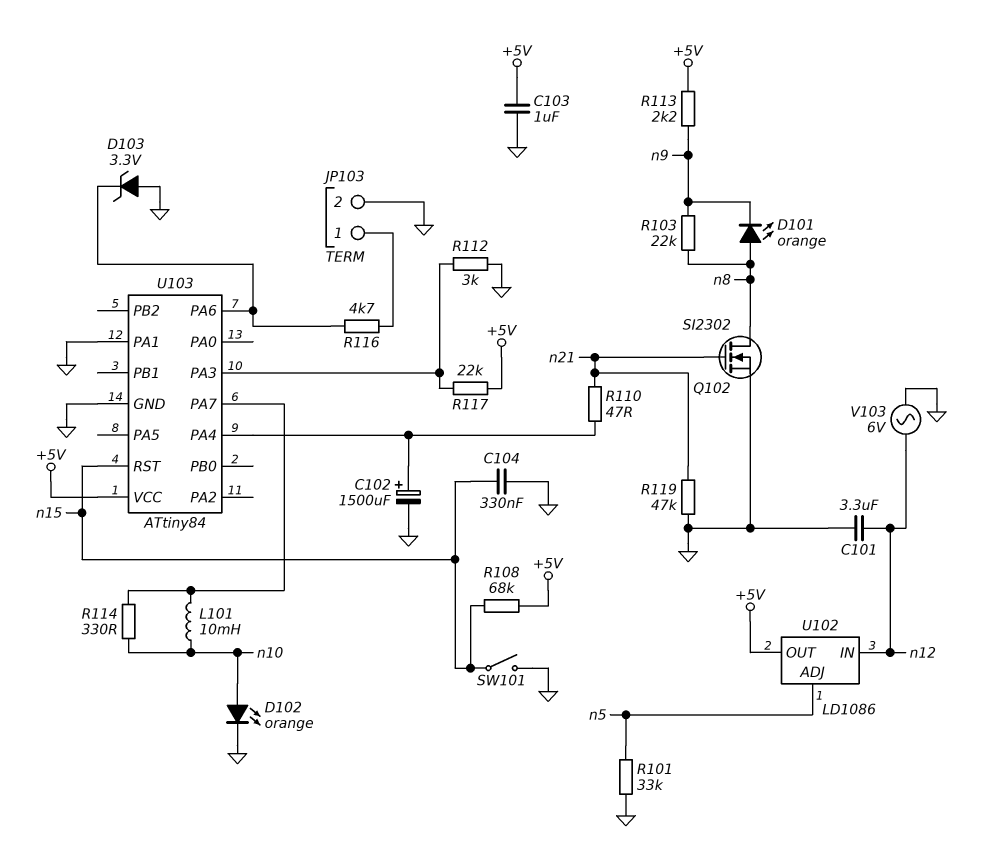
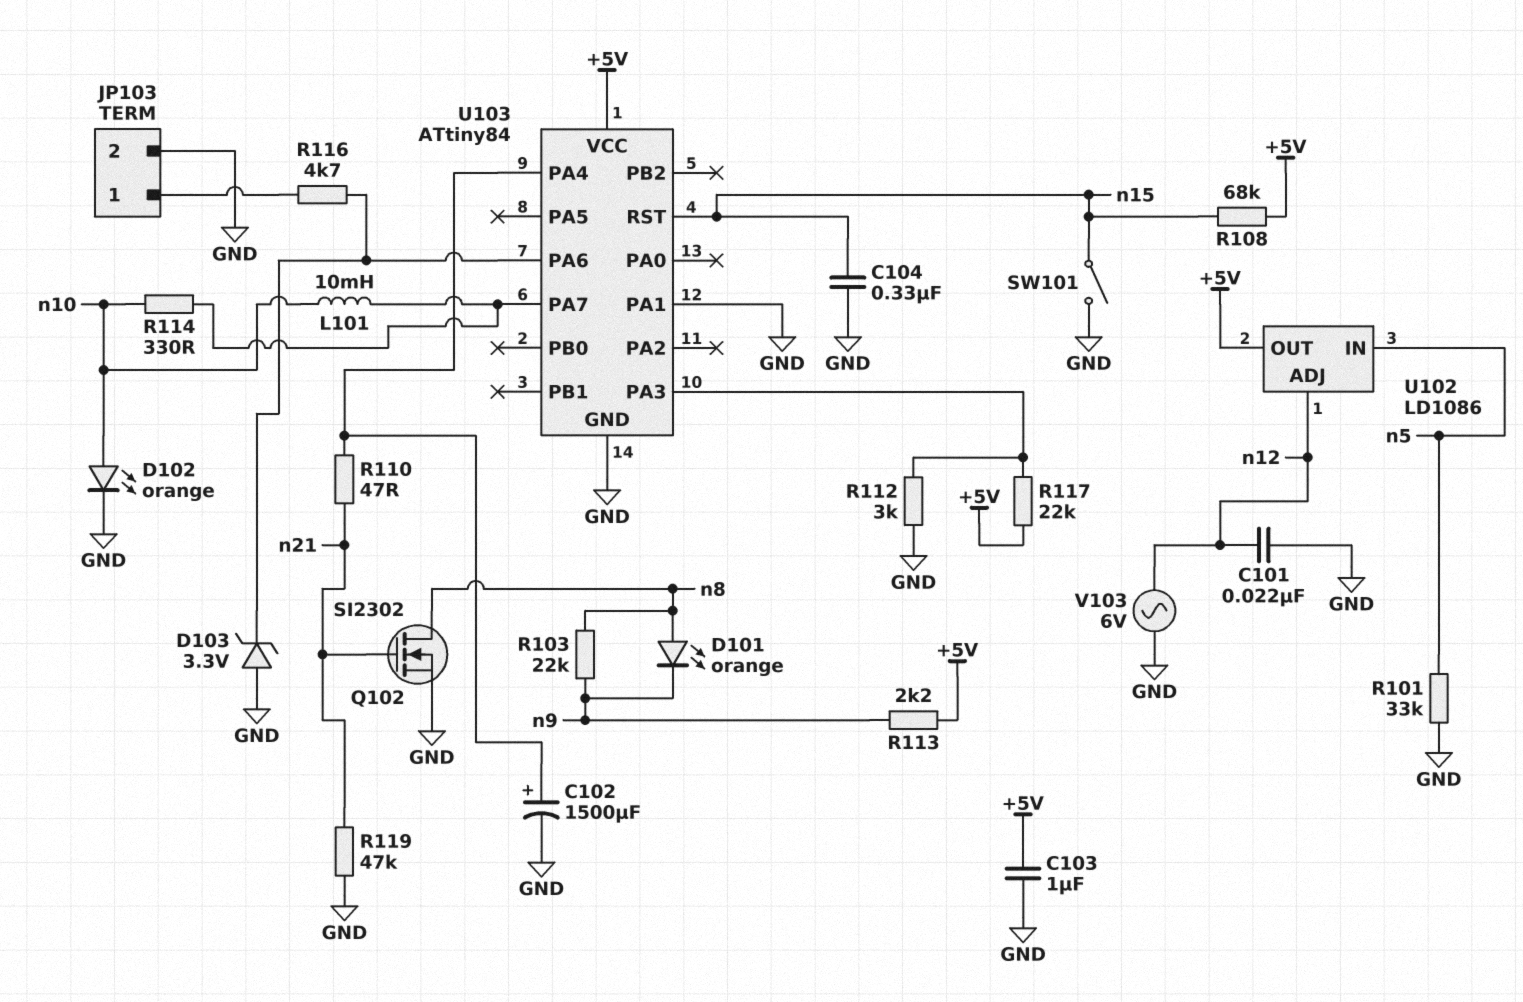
C101: 3.3uF (GND, n12) -> 22nF (GND, n12)
U102 pin ADJ: n5 -> n12
U102 pin IN: n12 -> n5

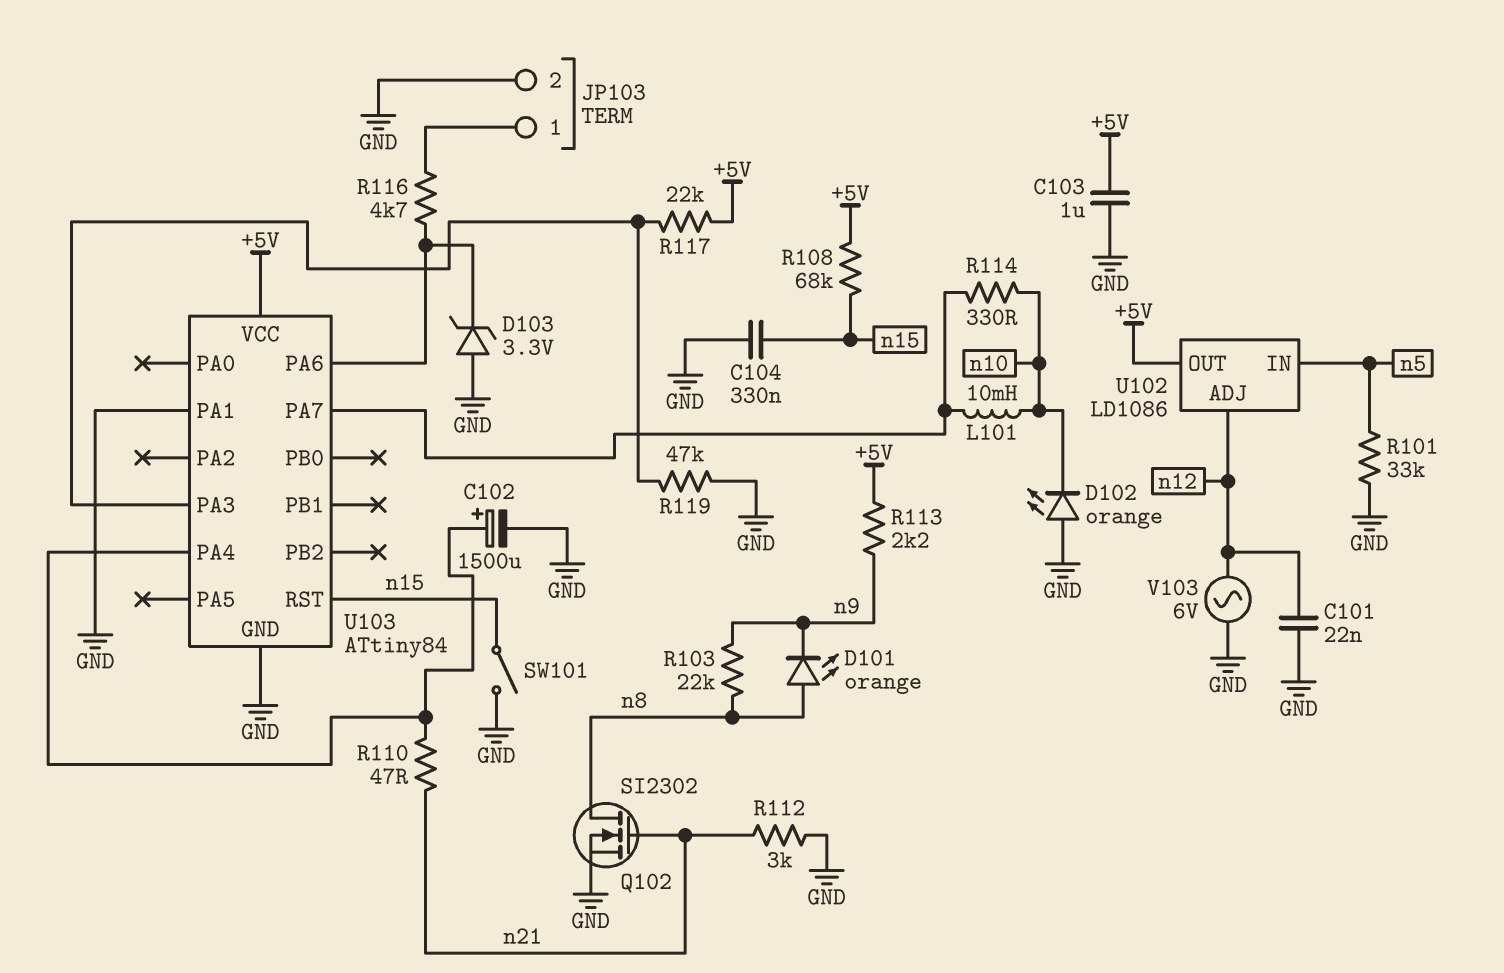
D102: LED orange (A n10, K GND) -> LED orange (A GND, K n10)
R112: 3k (GND, U103/PA3) -> 3k (GND, n21)
R119: 47k (GND, n21) -> 47k (GND, U103/PA3)

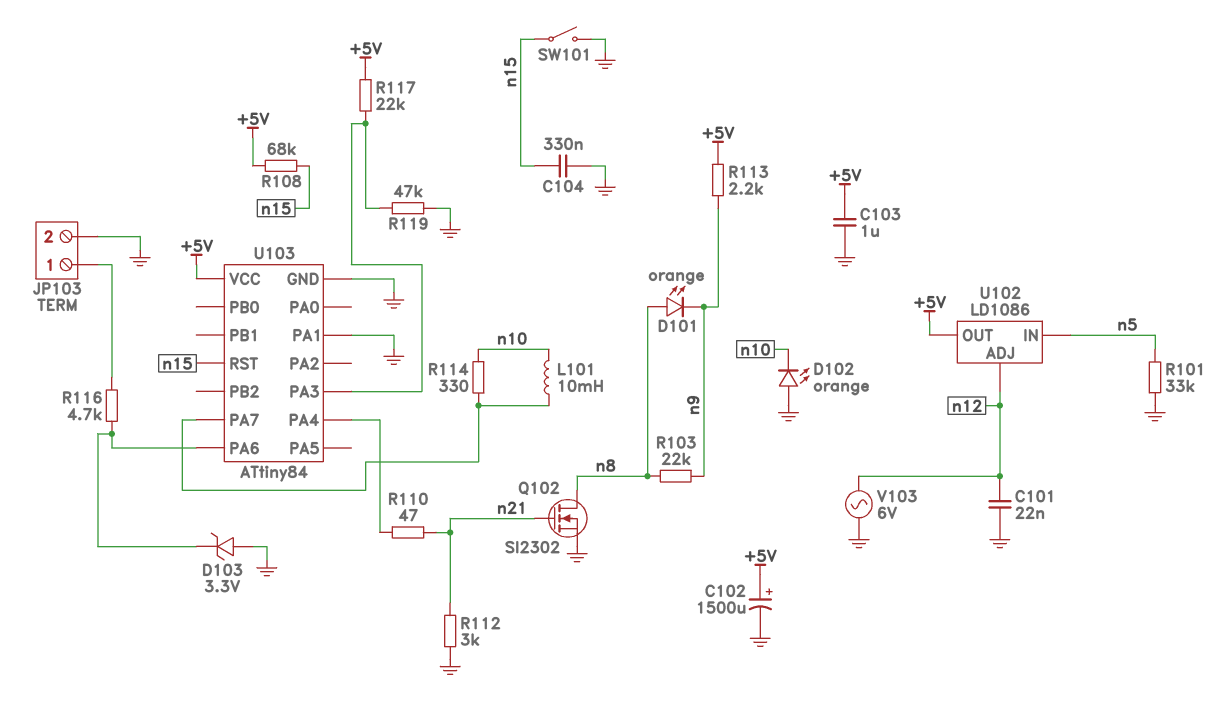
C102: 1500uF (plus U103/PA4, minus GND) -> 1500uF (plus +5V, minus GND)

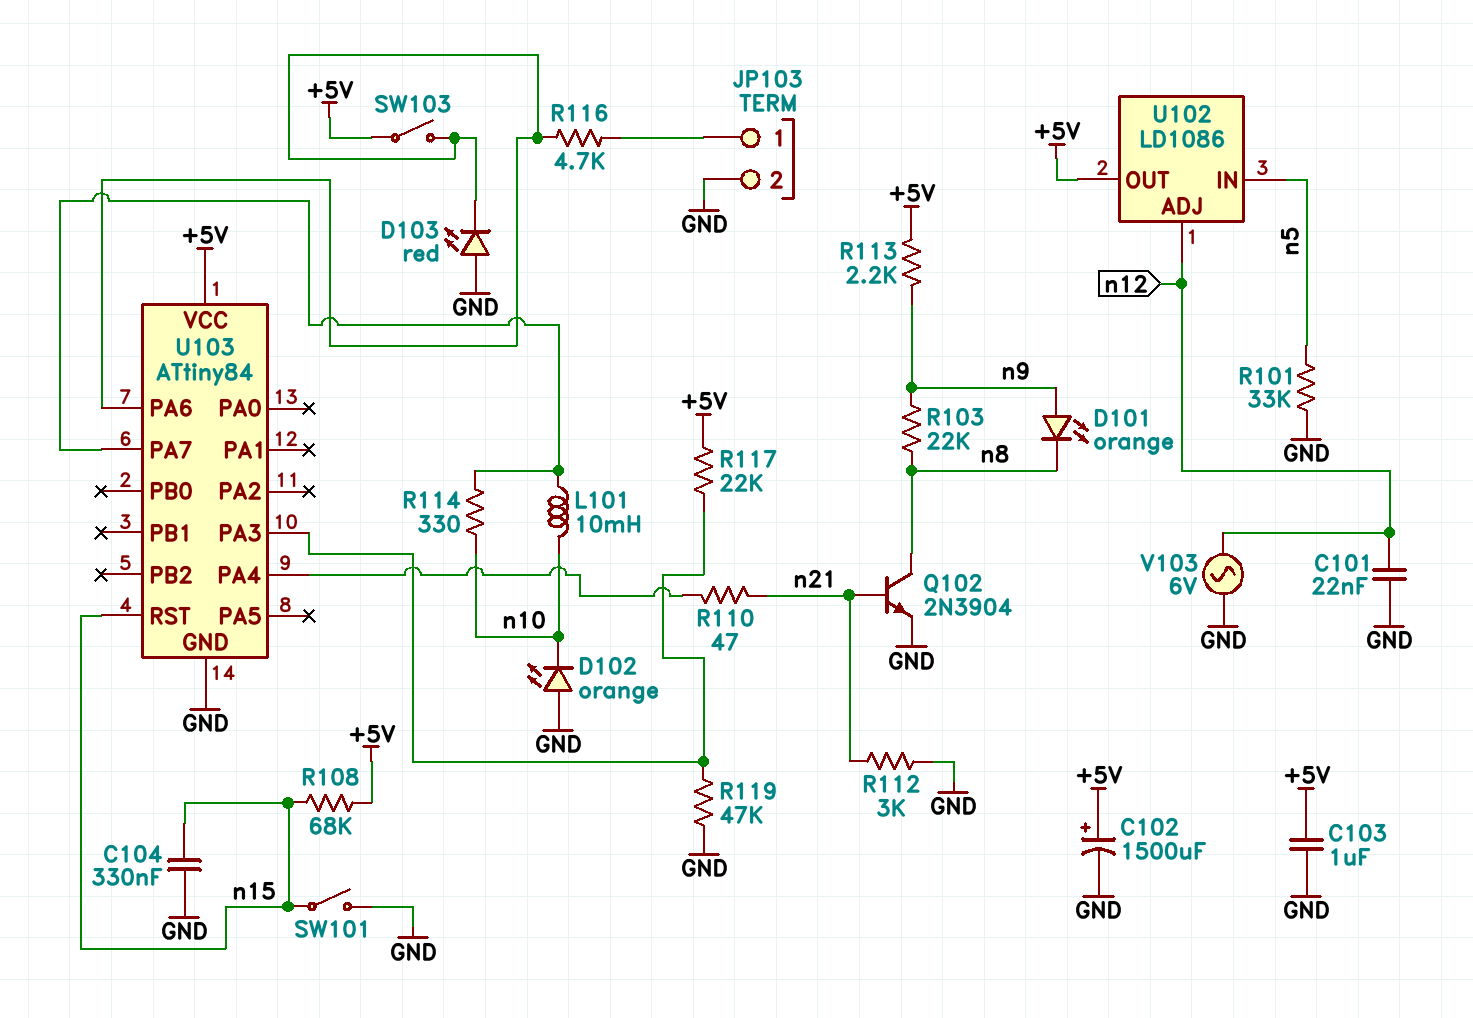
D101: LED orange (A n8, K n9) -> LED orange (A n9, K n8)
D103: zener 3.3V (A GND, K U103/PA6) -> LED red (A GND, K U103/PA6)
Q102: NMOS SI2302 (G n21, D n8, S GND) -> NPN 2N3904 (B n21, C n8, E GND)
SW103: none -> switch (+5V, U103/PA6)
U103 pin PA1: GND -> none

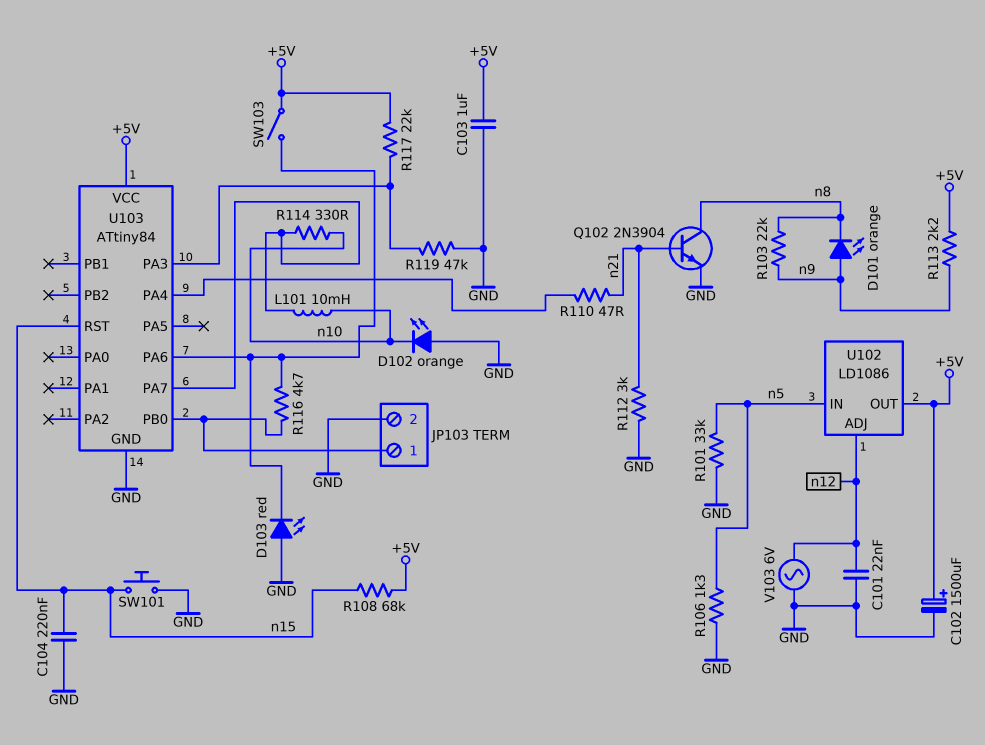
C104: 330nF (GND, n15) -> 220nF (GND, n15)
R106: none -> 1.3k (GND, n5)
SW101: switch (GND, n15) -> button (GND, n15)
U103 pin PB0: none -> JP103/1

